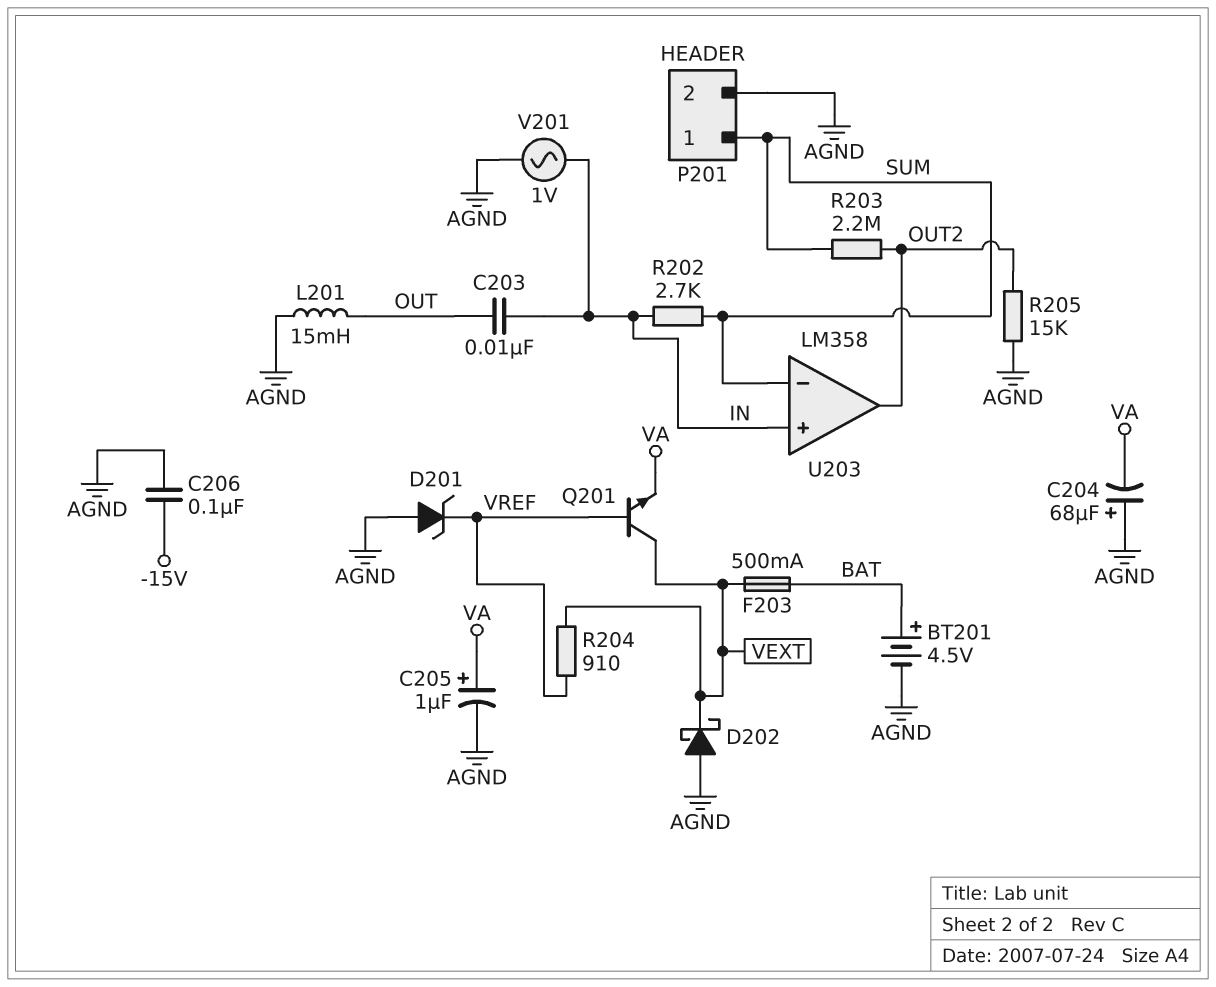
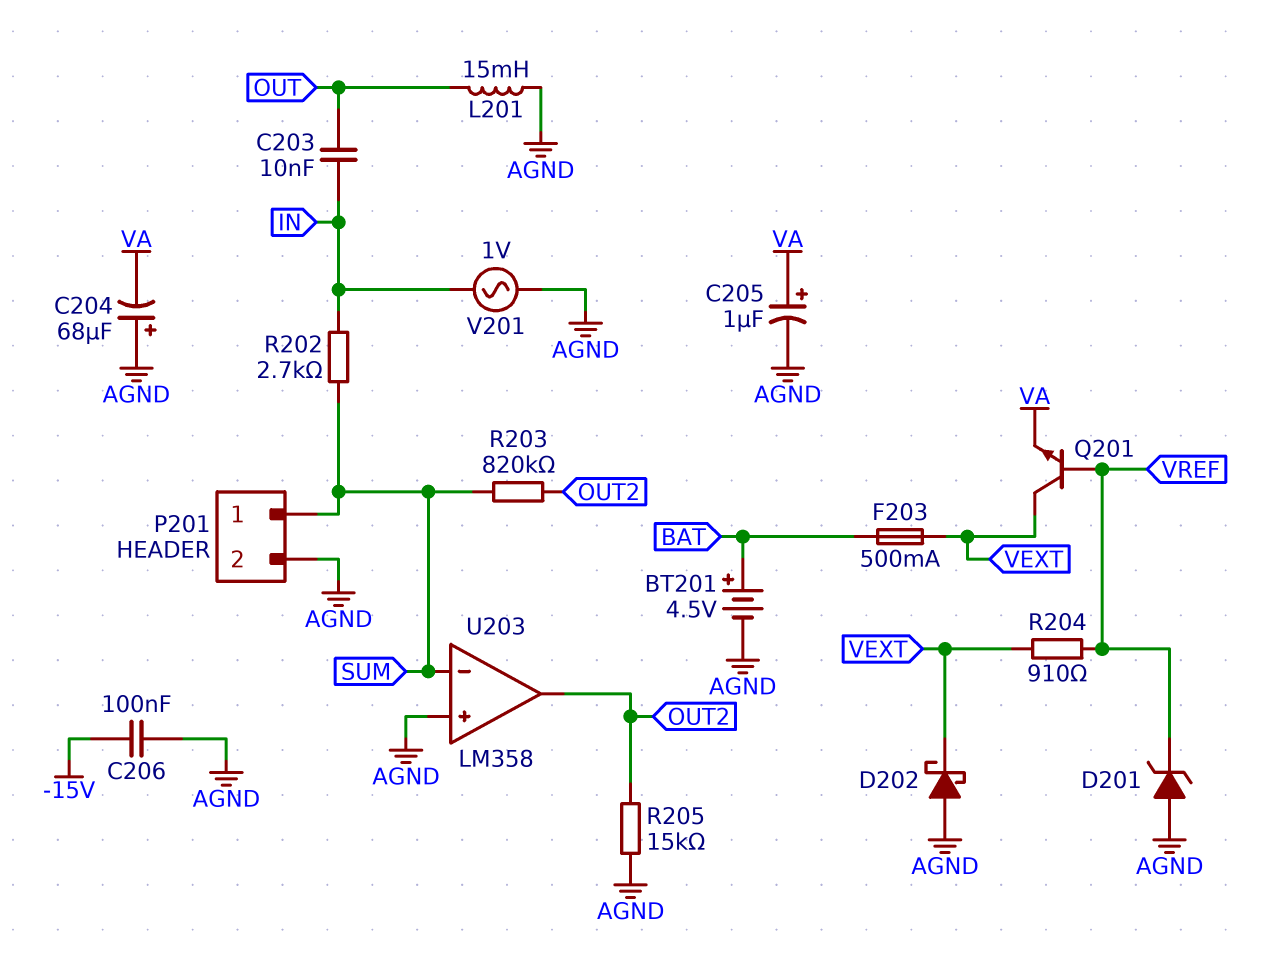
R203: 2.2M (OUT2, SUM) -> 820k (OUT2, SUM)
U203 pin in+: IN -> AGND

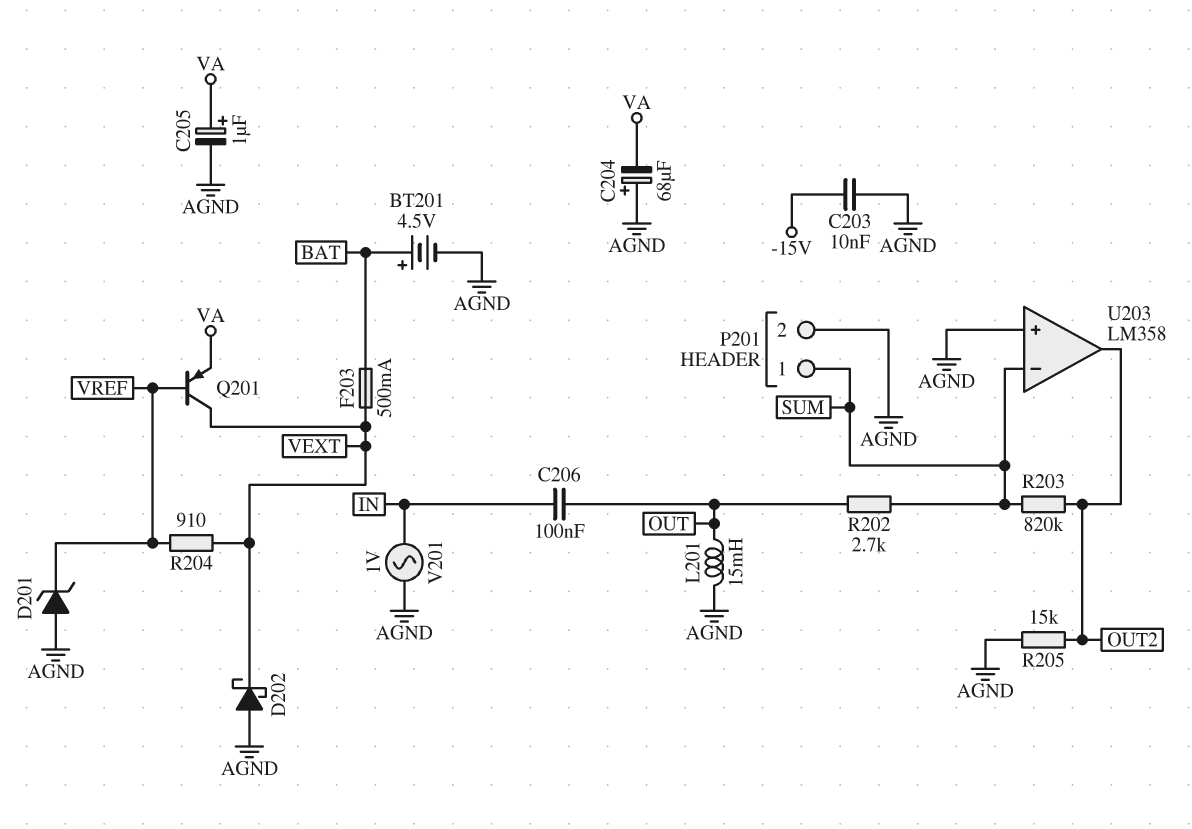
C203: 10nF (IN, OUT) -> 10nF (-15V, AGND)
C206: 100nF (-15V, AGND) -> 100nF (IN, OUT)
Q201: NPN (B VREF, C VEXT, E VA) -> PNP (B VREF, C VEXT, E VA)
R202: 2.7k (IN, SUM) -> 2.7k (OUT, SUM)

